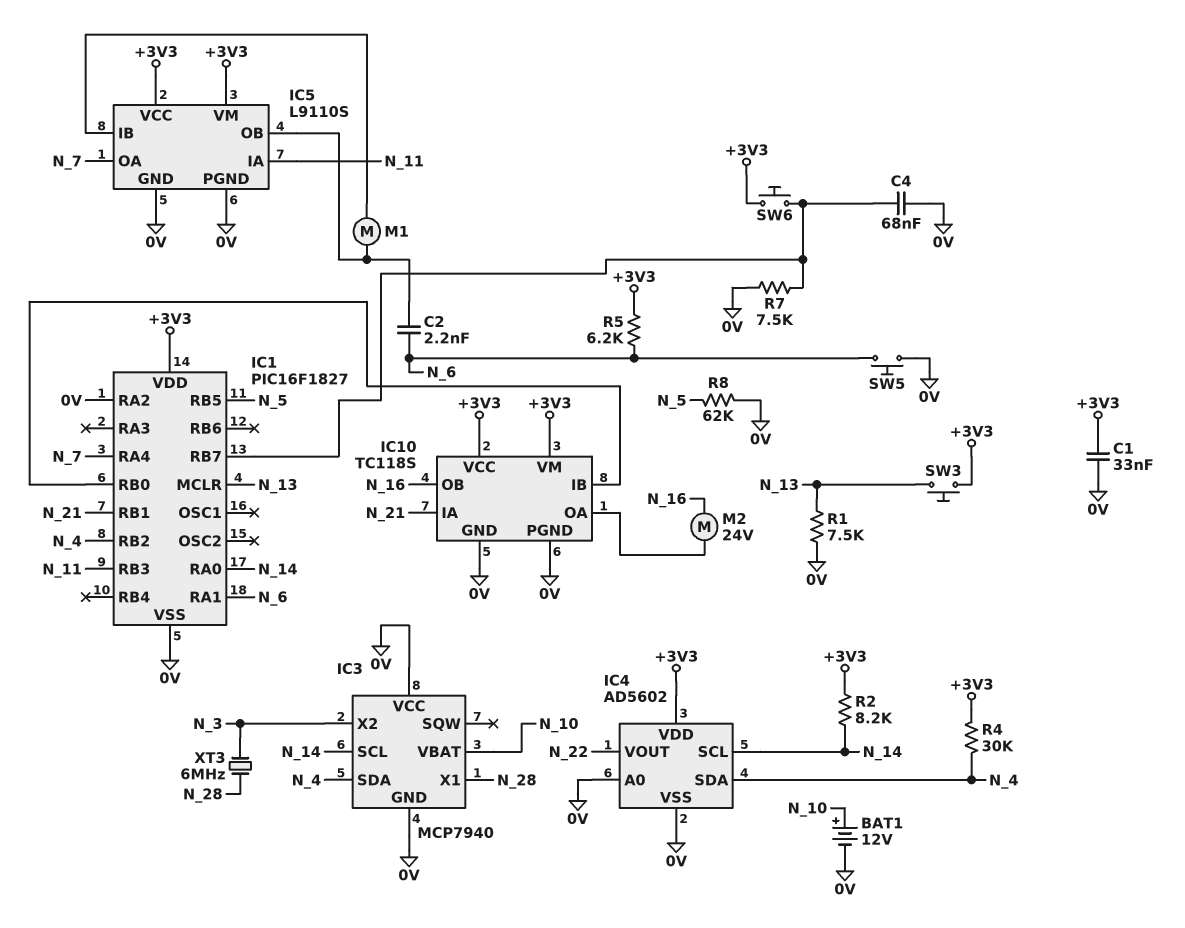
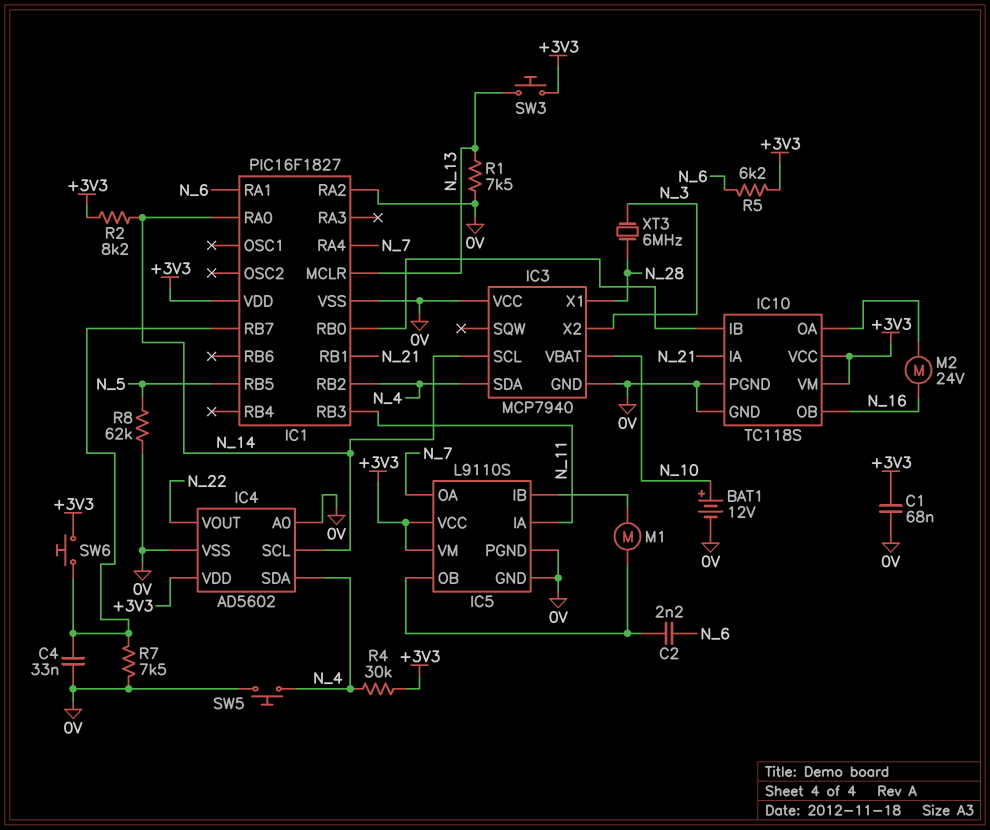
C1: 33nF (+3V3, 0V) -> 68nF (+3V3, 0V)
C4: 68nF (0V, IC1/RB7) -> 33nF (0V, IC1/RB7)
SW5: button (0V, N_6) -> button (0V, N_4)

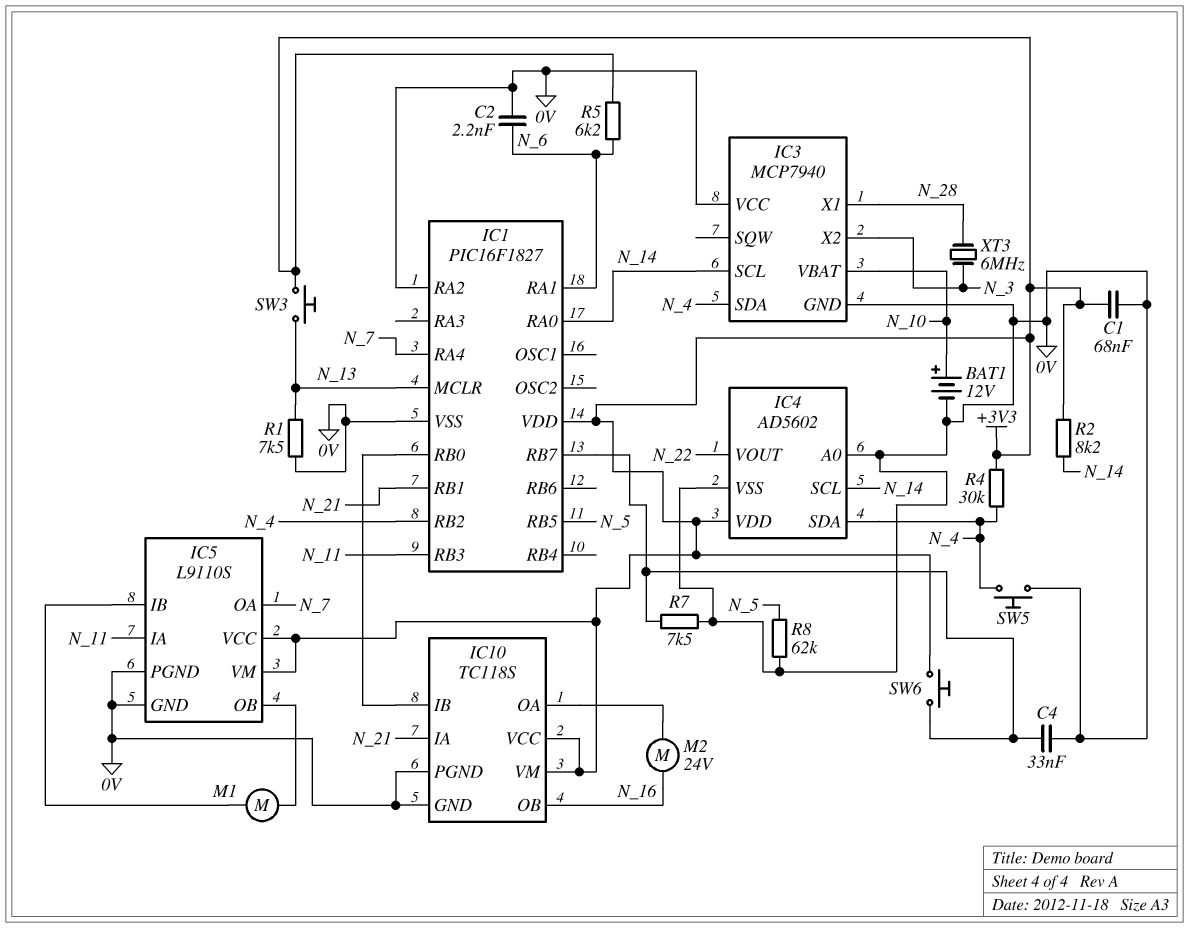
C2: 2.2nF (IC5/OB, N_6) -> 2.2nF (0V, N_6)

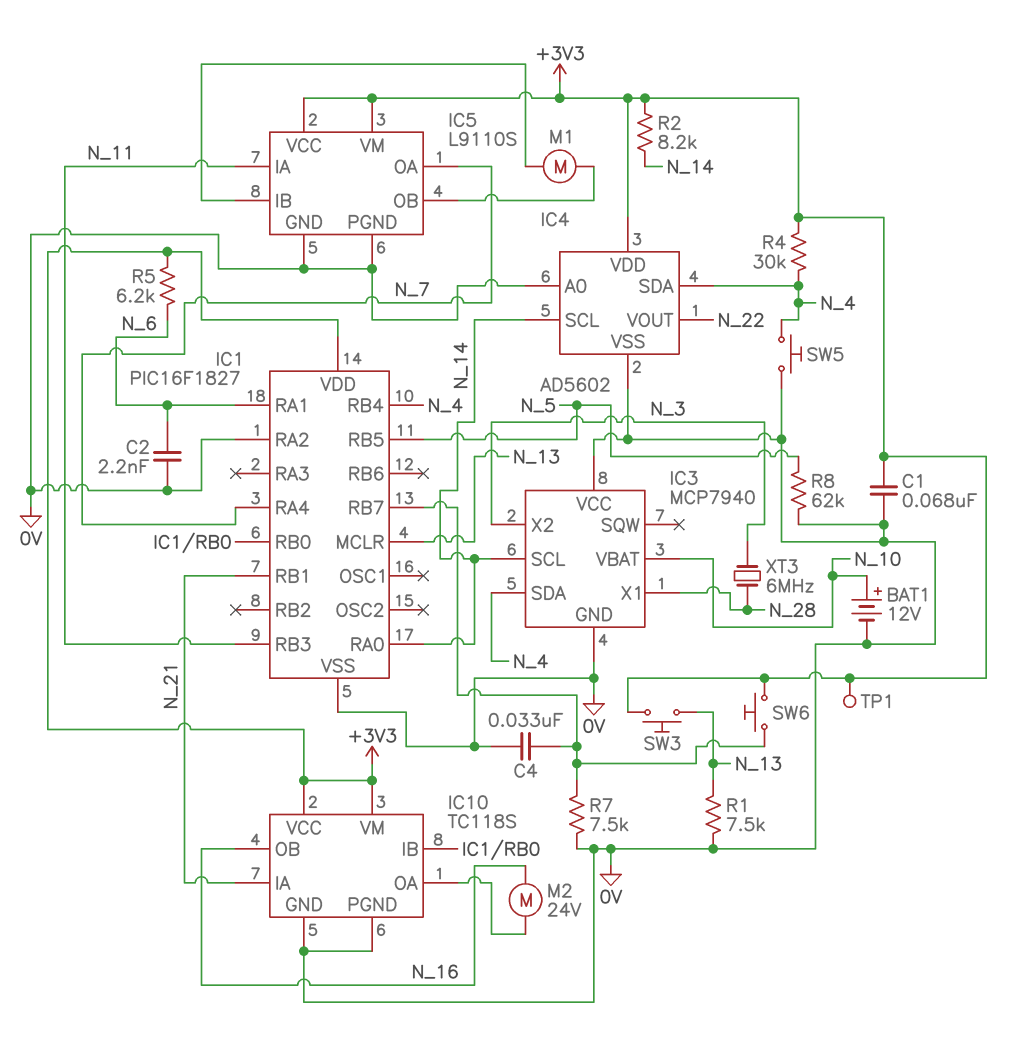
IC1 pin RB2: N_4 -> none
IC1 pin RB4: none -> N_4
TP1: none -> test point (+3V3)

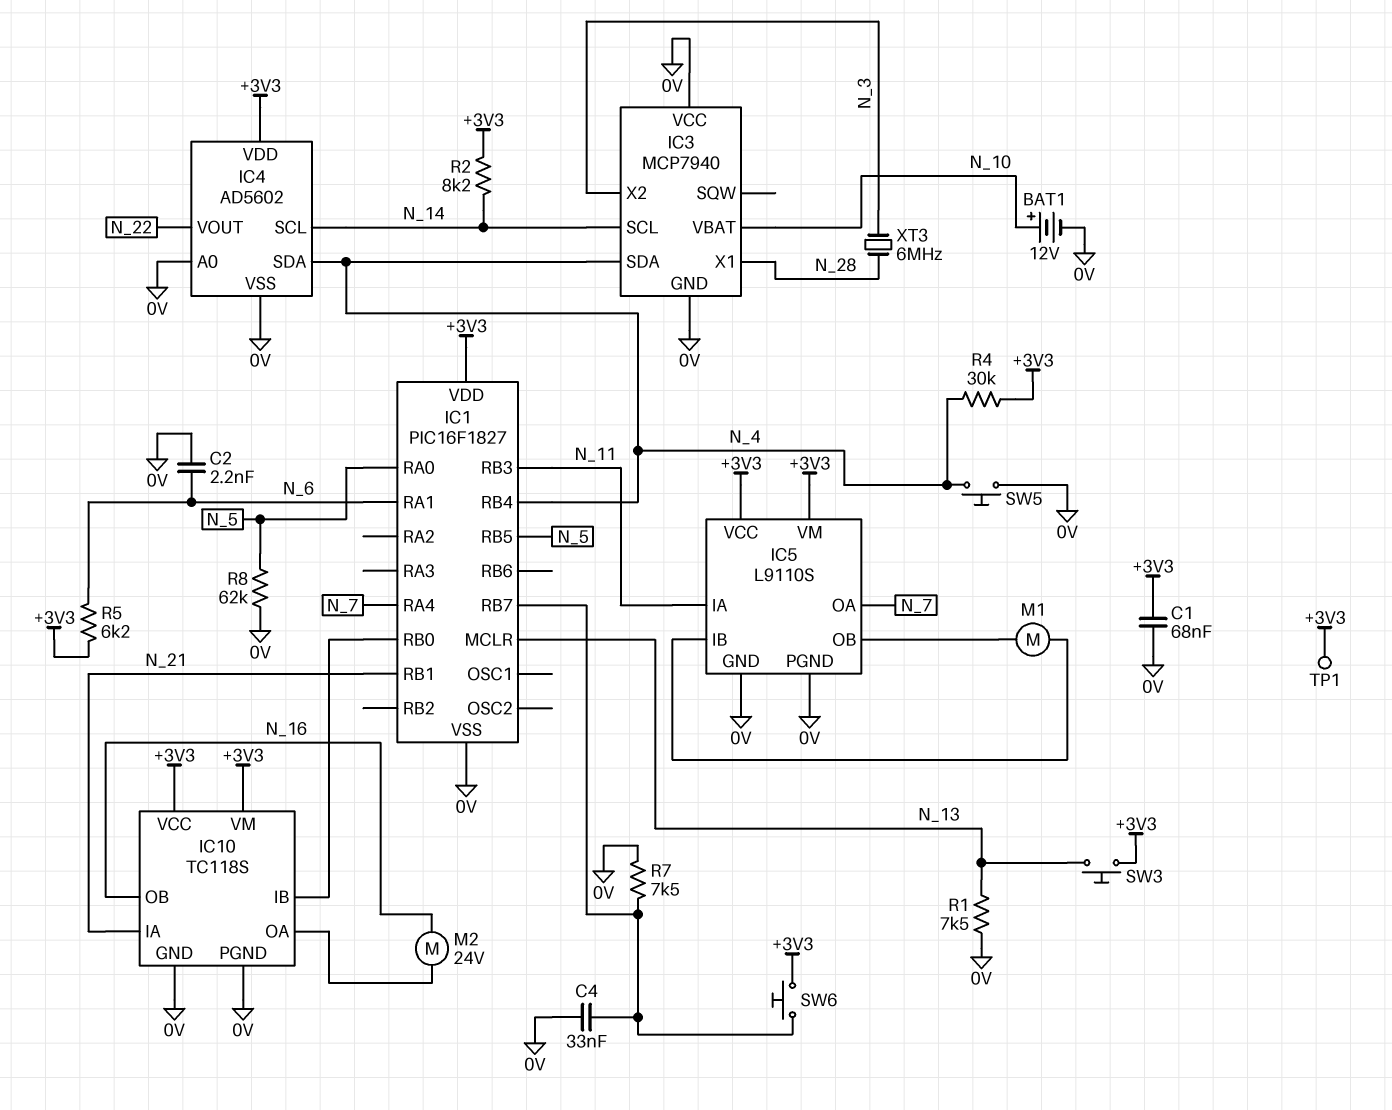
IC1 pin RA0: N_14 -> N_5
IC1 pin RA2: 0V -> none

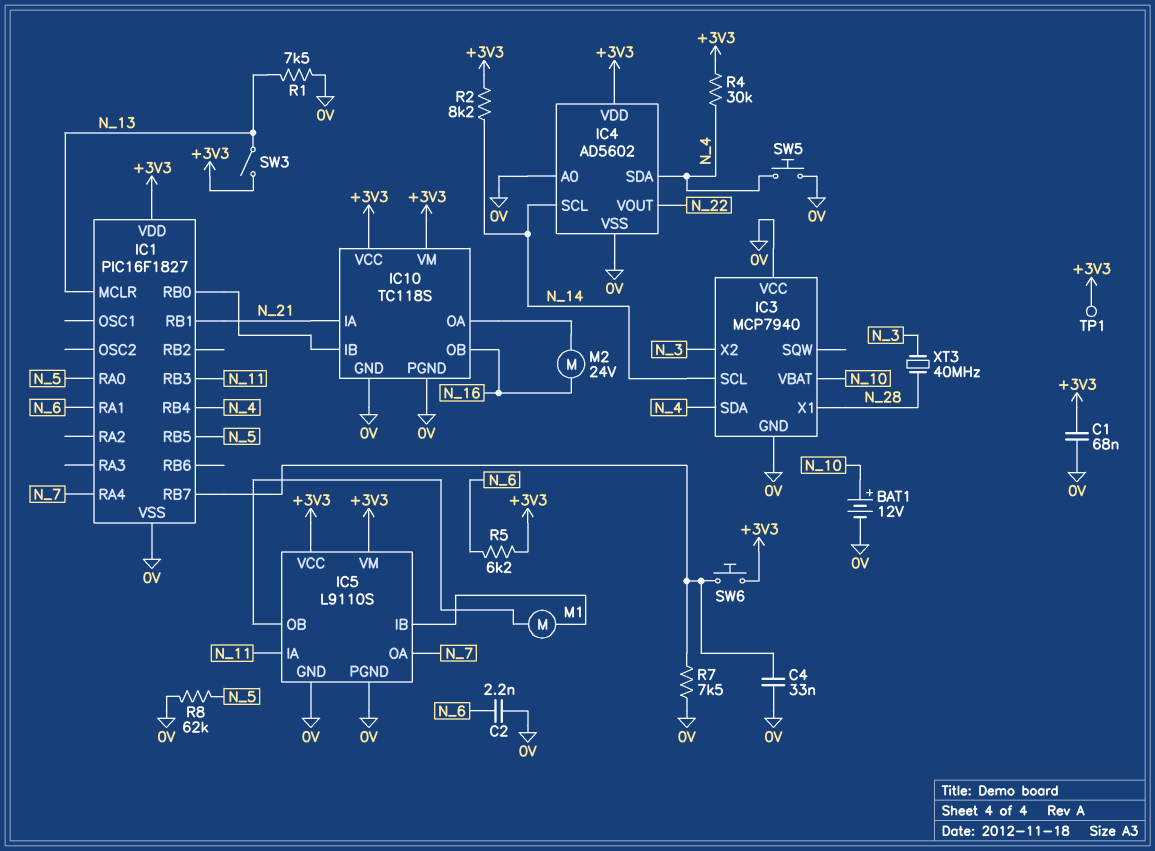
SW3: button (+3V3, N_13) -> switch (+3V3, N_13)
XT3: 6MHz (N_3, N_28) -> 40MHz (N_3, N_28)

